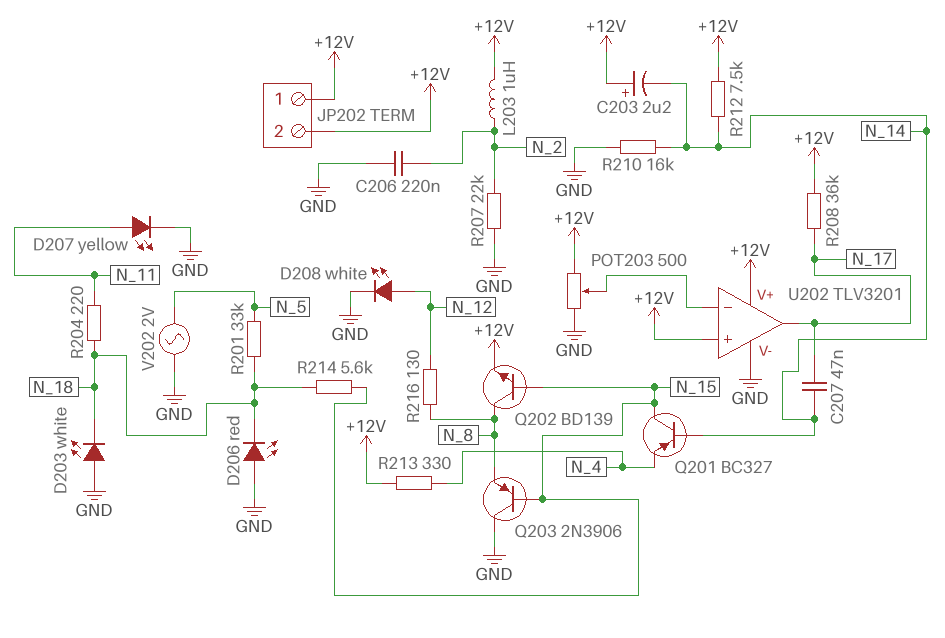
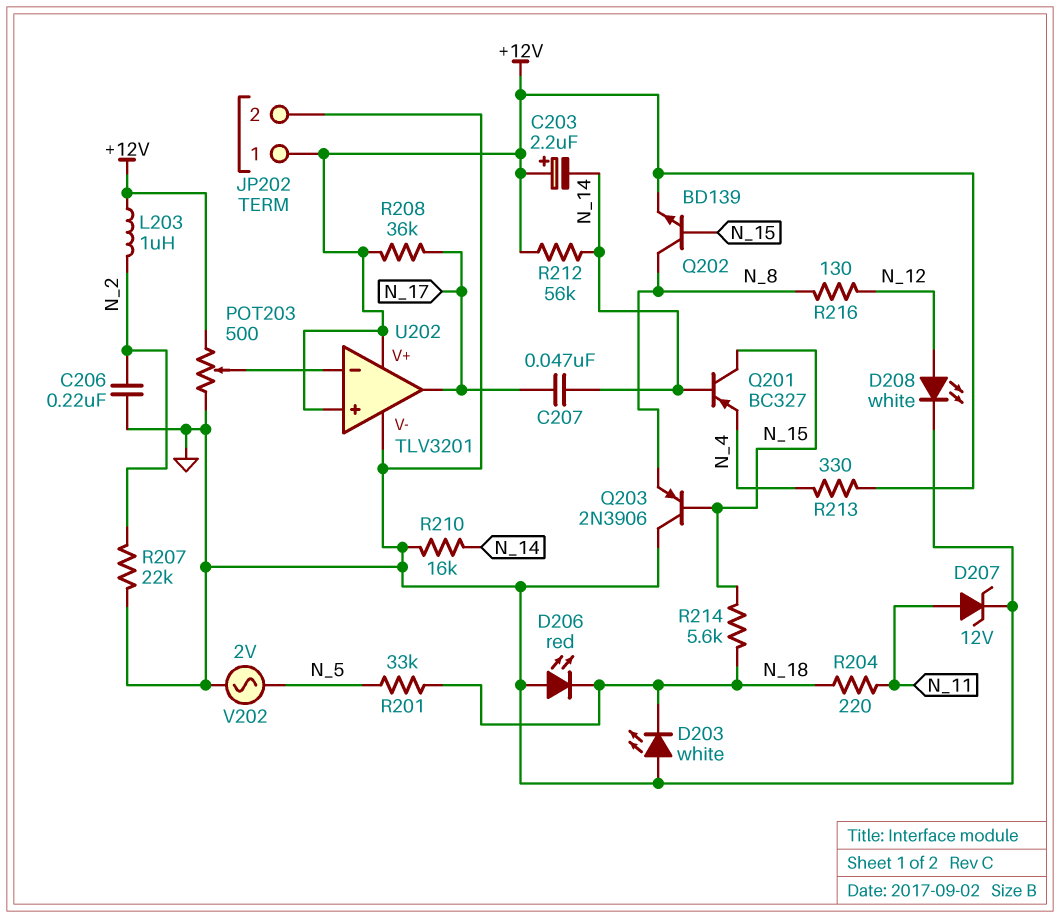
D207: LED yellow (A N_11, K GND) -> zener 12V (A N_11, K GND)
JP202 pin 2: +12V -> GND
R212: 7.5k (+12V, N_14) -> 56k (+12V, N_14)

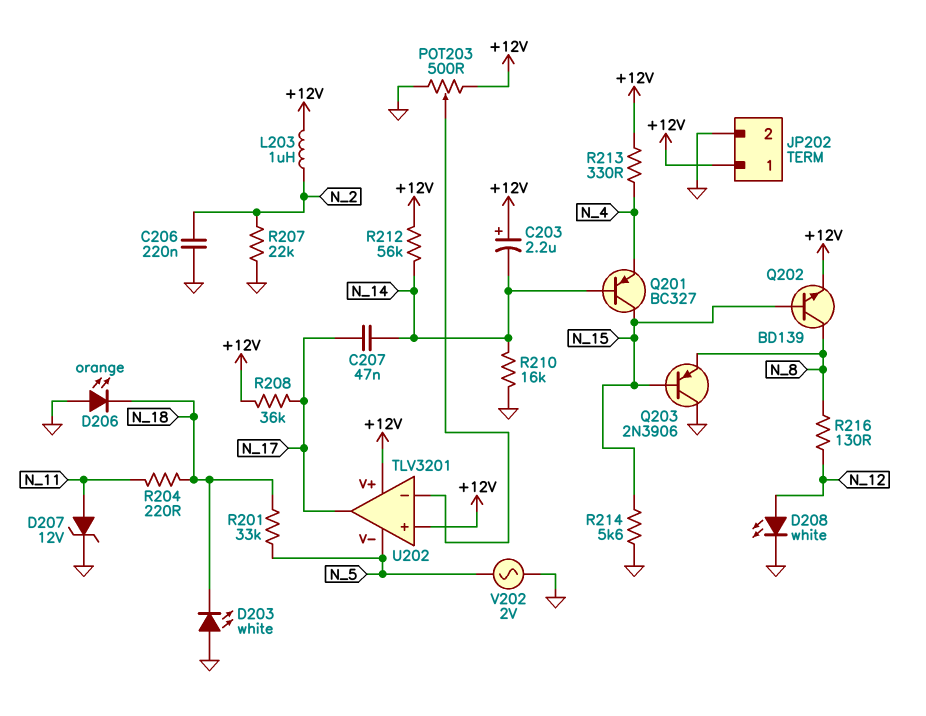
D206: LED red (A GND, K N_18) -> LED orange (A GND, K N_18)
R214: 5.6k (N_15, N_18) -> 5.6k (GND, N_15)
U202 pin V-: GND -> N_5

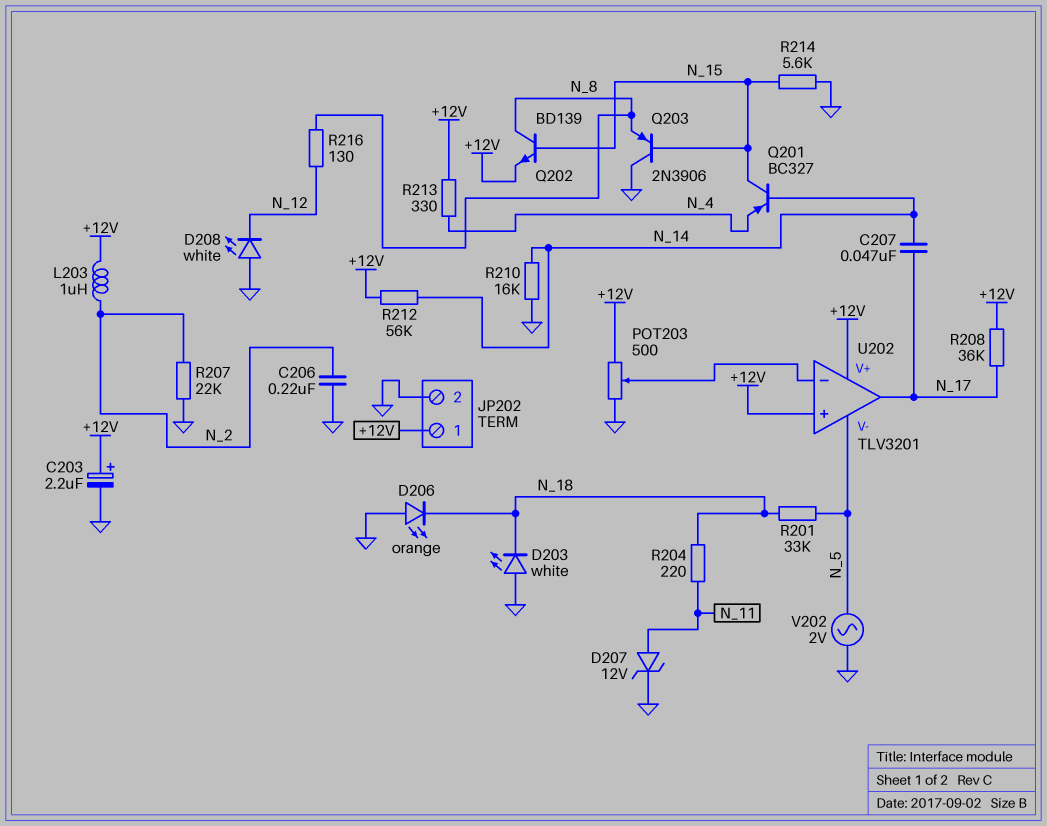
C203: 2.2uF (plus +12V, minus N_14) -> 2.2uF (plus +12V, minus GND)
D208: LED white (A N_12, K GND) -> LED white (A GND, K N_12)

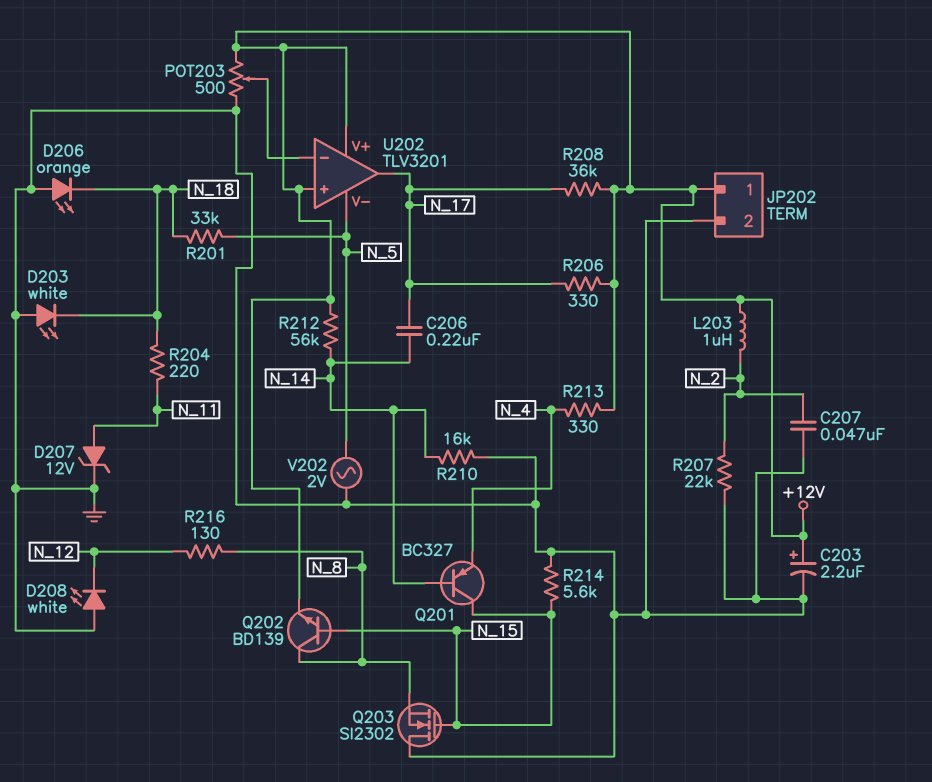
C206: 220nF (GND, N_2) -> 220nF (N_14, N_17)
C207: 47nF (N_14, N_17) -> 47nF (GND, N_2)
Q203: PNP 2N3906 (B N_15, C GND, E N_8) -> NMOS SI2302 (G N_15, D GND, S N_8)
R206: none -> 330 (+12V, N_17)

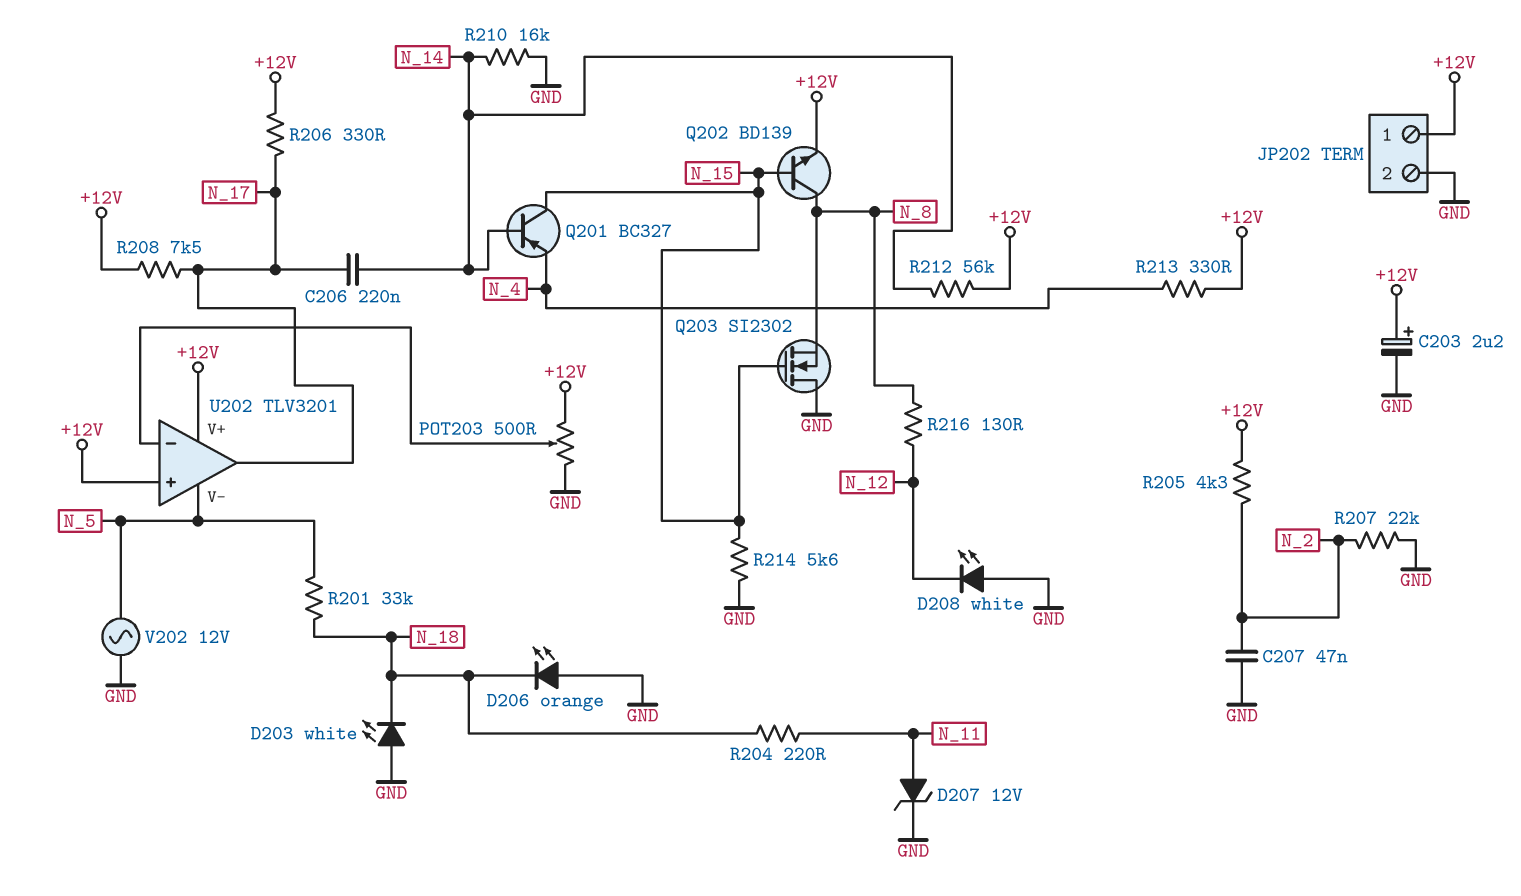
L203: 1uH (+12V, N_2) -> none
R205: none -> 4.3k (+12V, N_2)
R208: 36k (+12V, N_17) -> 7.5k (+12V, N_17)
V202: AC 2V (GND, N_5) -> AC 12V (GND, N_5)

